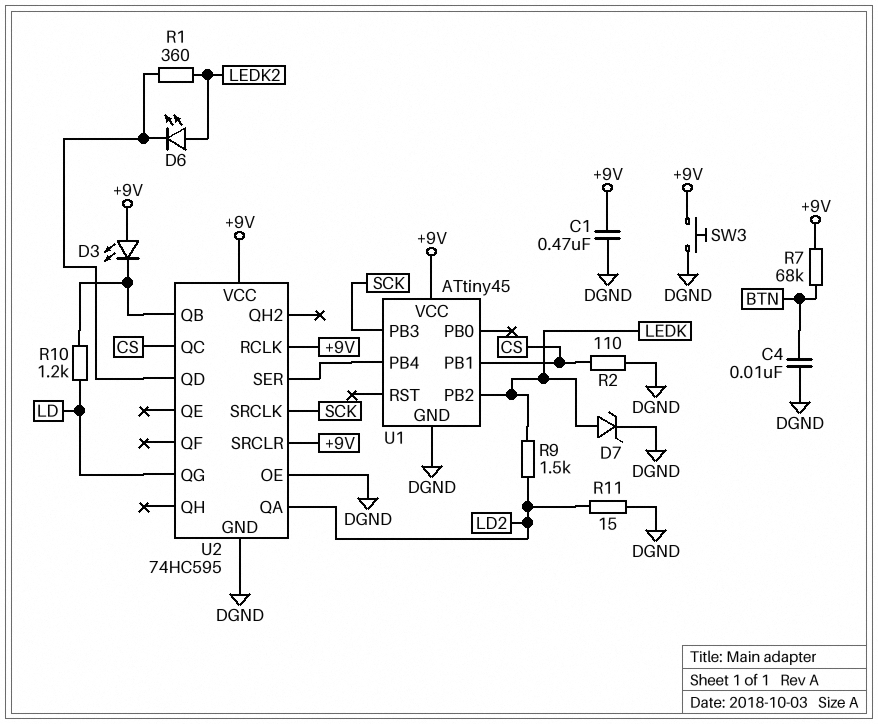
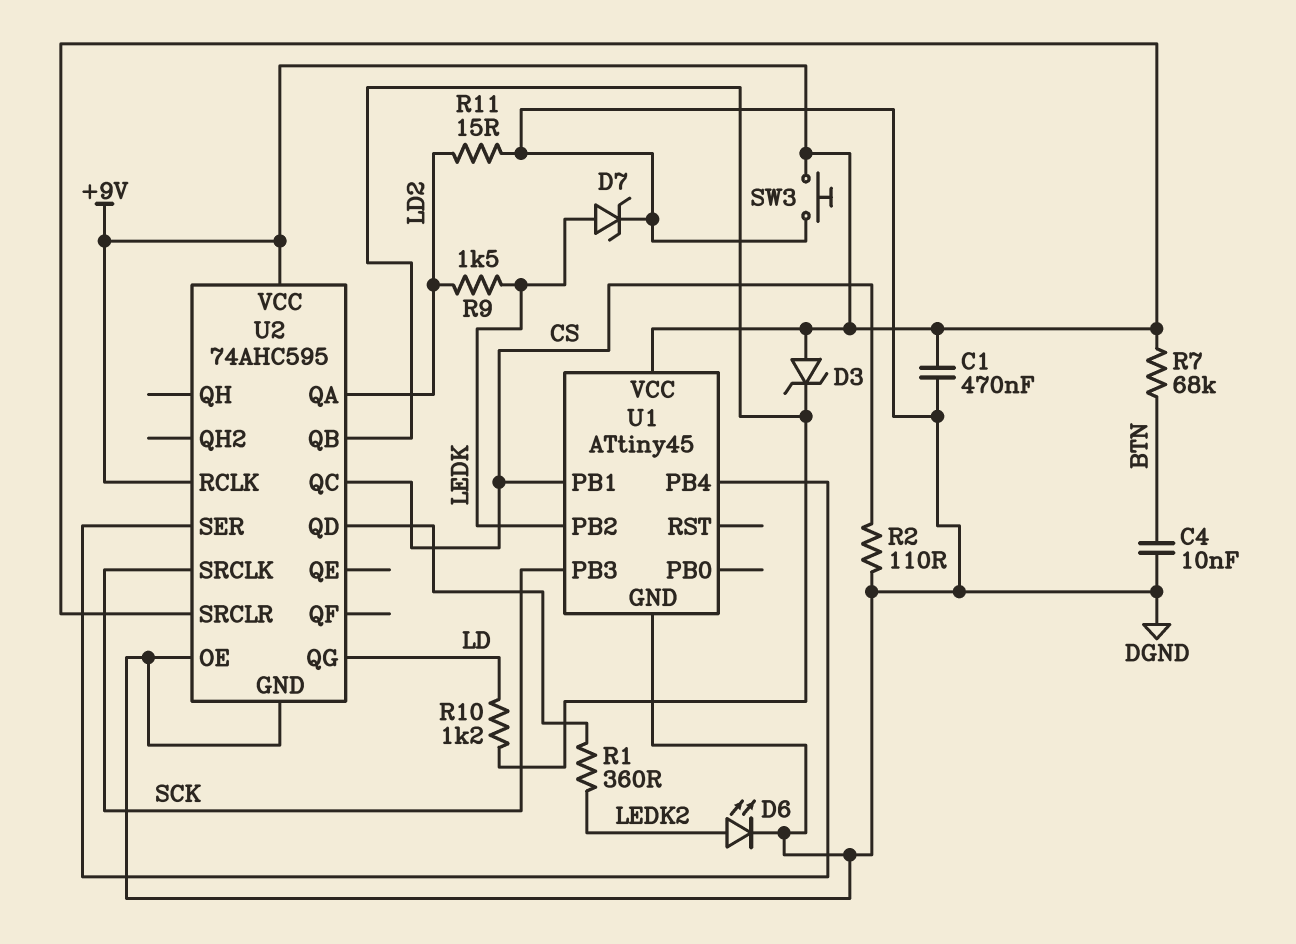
D3: LED (A +9V, K U2/QB) -> zener (A +9V, K U2/QB)
D6: LED (A LEDK2, K U2/QD) -> LED (A LEDK2, K DGND)
U2: 74HC595 -> 74AHC595

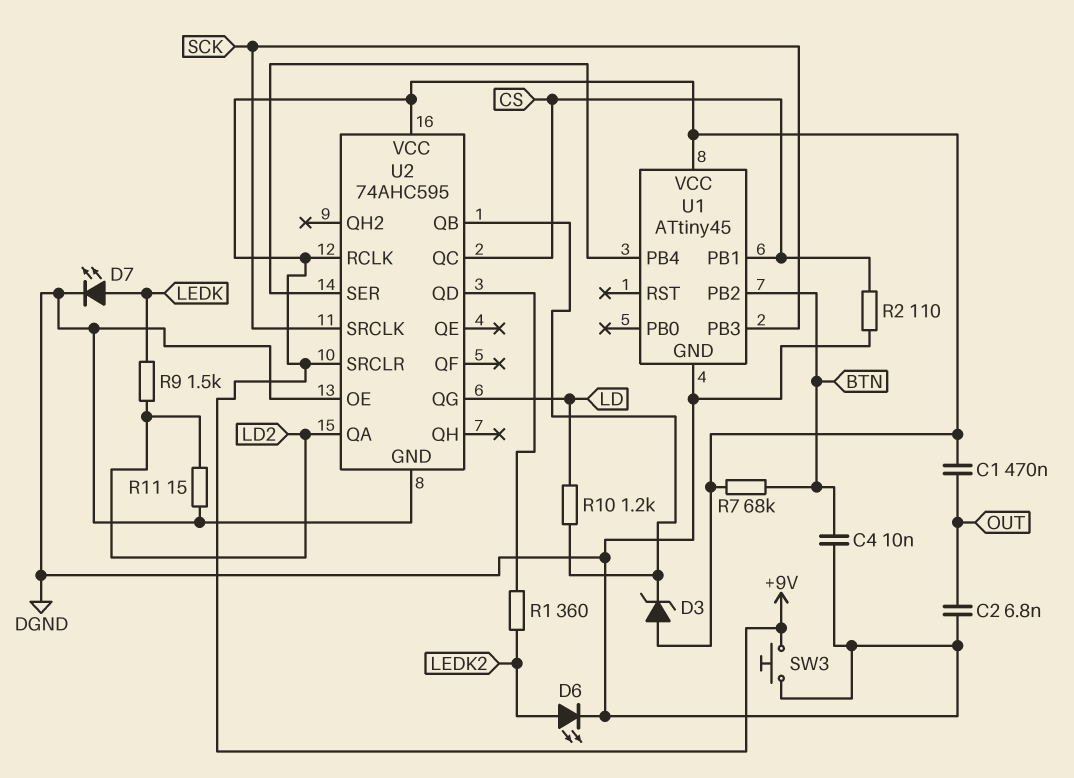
C1: 470nF (+9V, DGND) -> 470nF (+9V, OUT)
C2: none -> 6.8nF (DGND, OUT)
D7: zener (A LEDK, K DGND) -> LED (A LEDK, K DGND)
U1 pin PB2: LEDK -> BTN

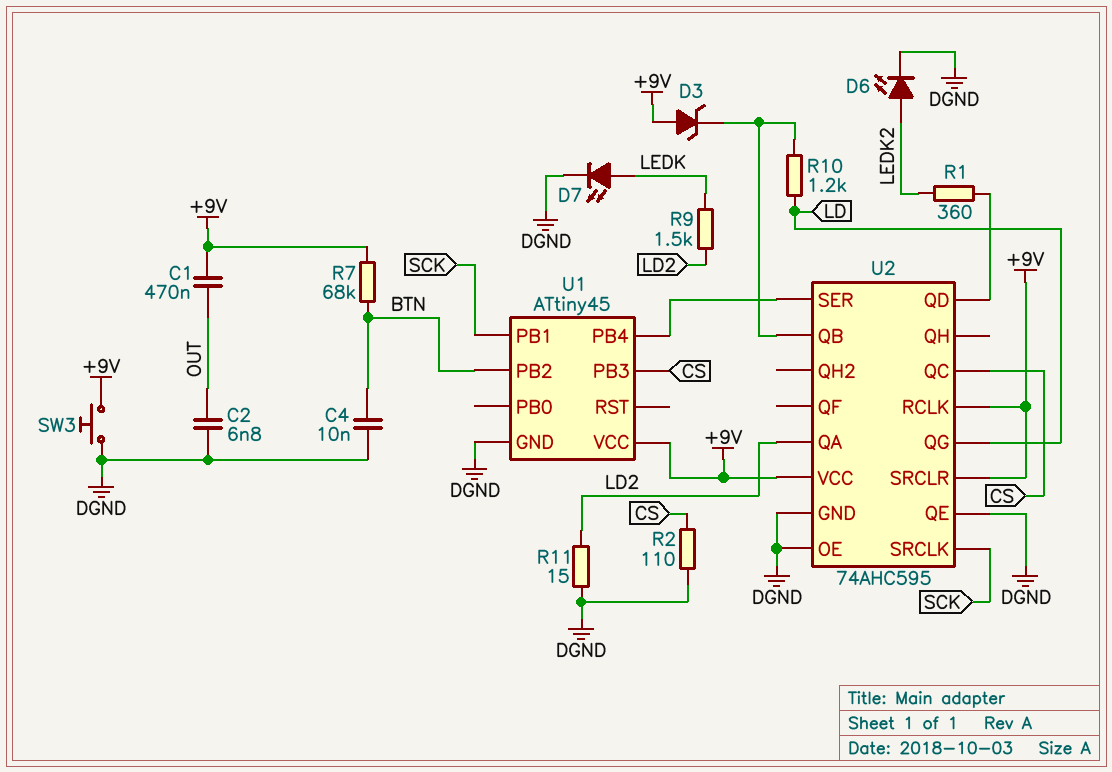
U1 pin PB1: CS -> SCK
U1 pin PB3: SCK -> CS
U2 pin QE: none -> DGND

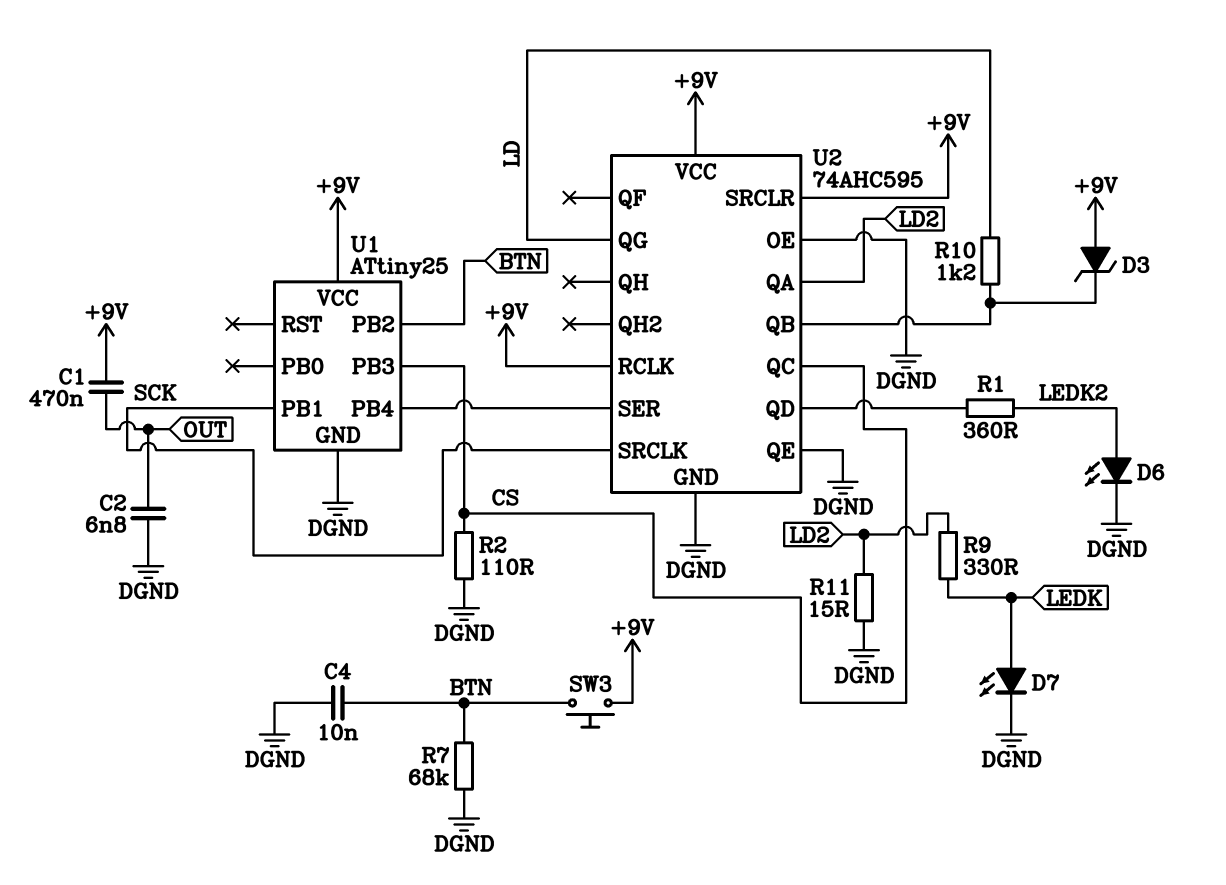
R7: 68k (+9V, BTN) -> 68k (BTN, DGND)
R9: 1.5k (LD2, LEDK) -> 330 (LD2, LEDK)
SW3: button (+9V, DGND) -> button (+9V, BTN)
U1: ATtiny45 -> ATtiny25

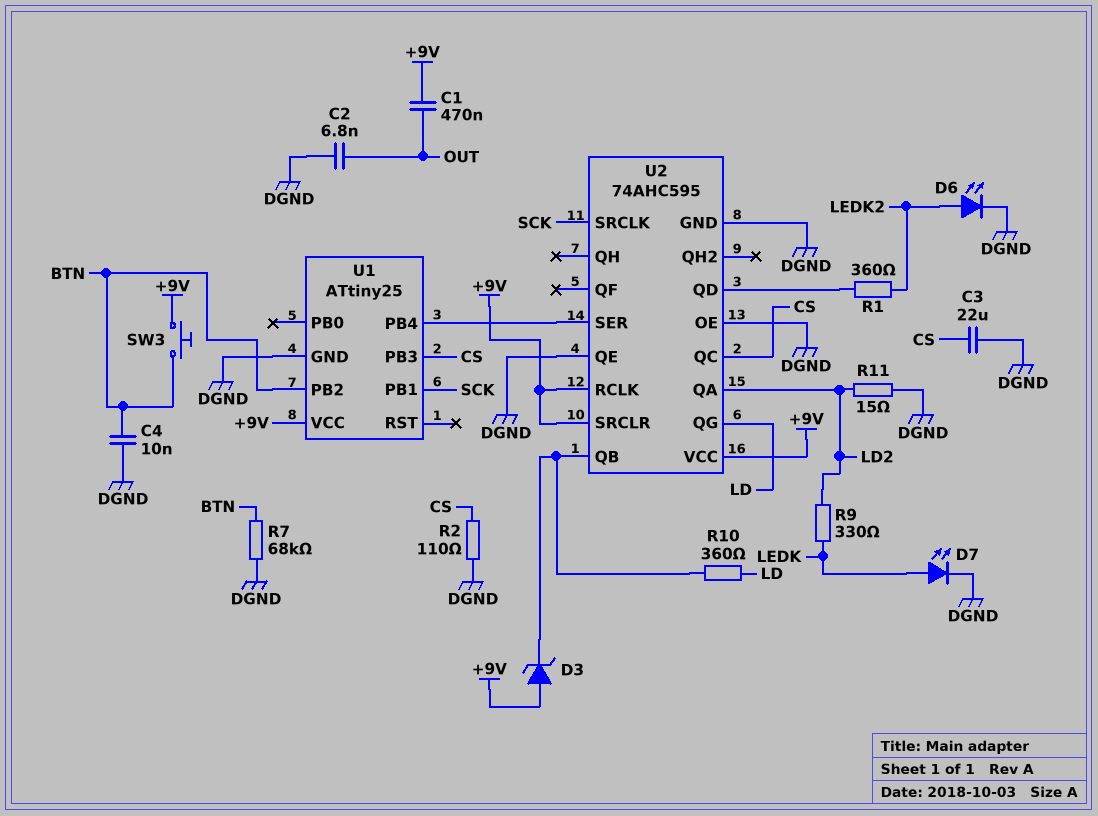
C3: none -> 22uF (CS, DGND)
R10: 1.2k (LD, U2/QB) -> 360 (LD, U2/QB)

